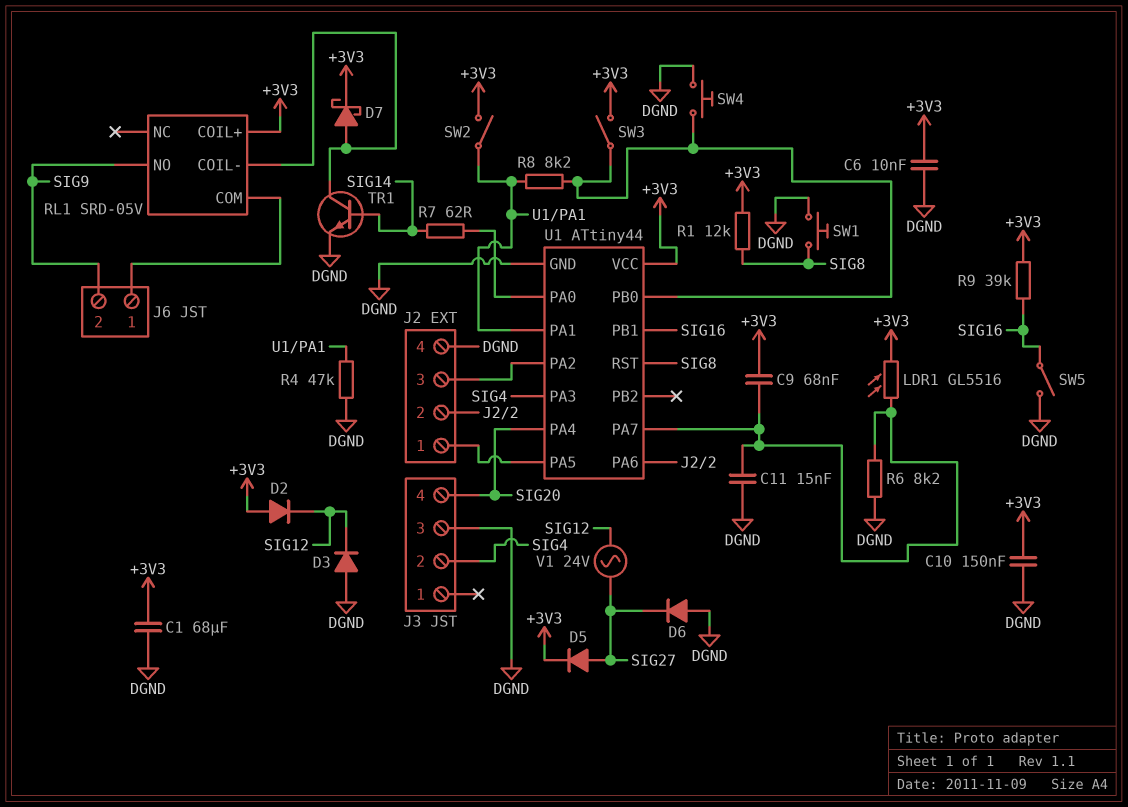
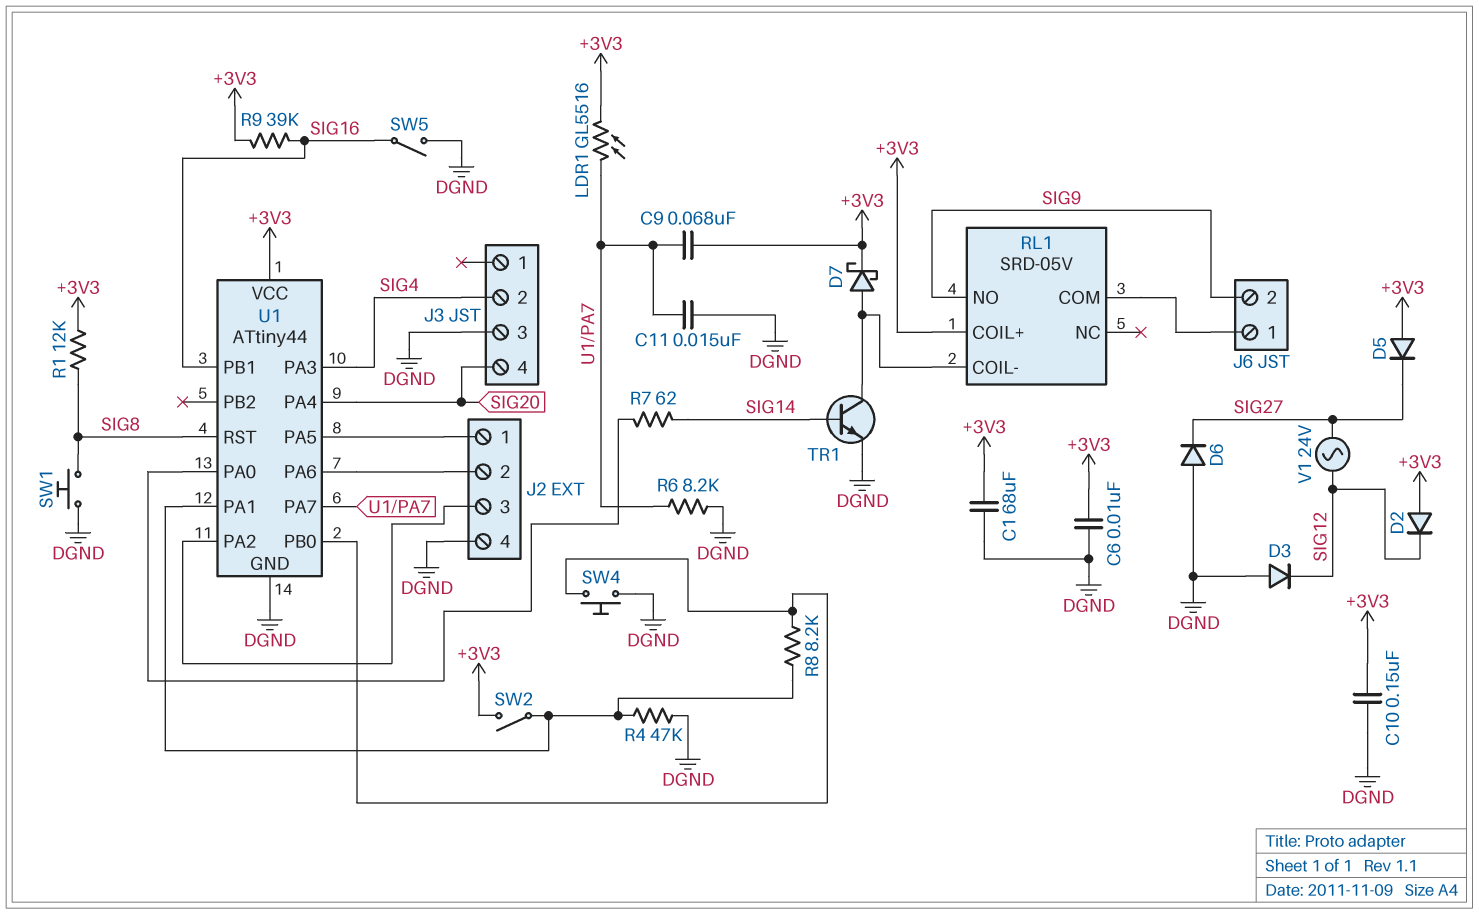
D5: diode (A SIG27, K +3V3) -> diode (A +3V3, K SIG27)
SW3: switch (+3V3, U1/PB0) -> none

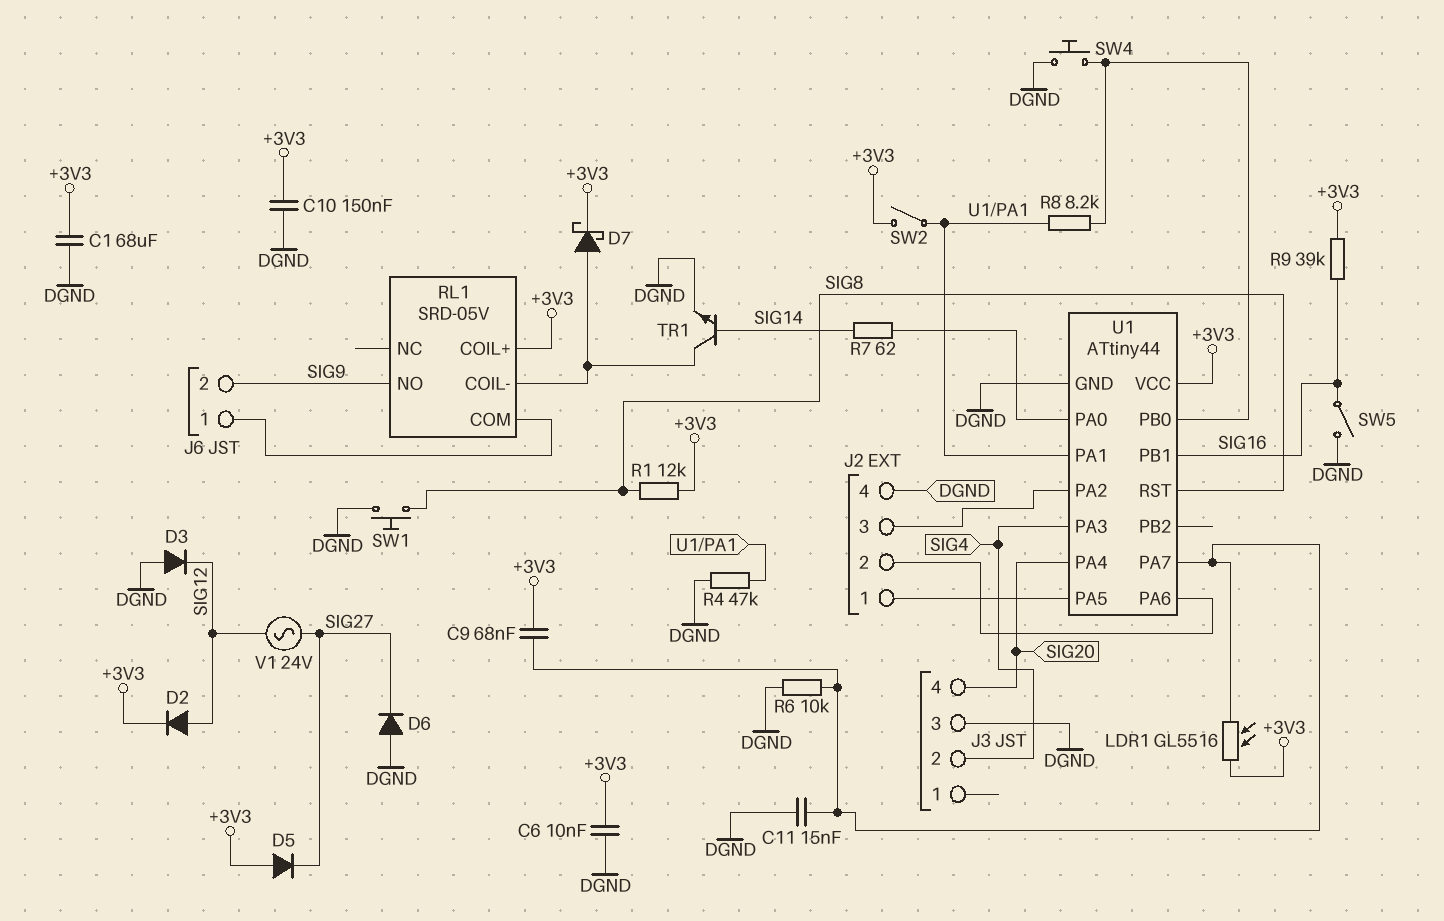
D2: diode (A +3V3, K SIG12) -> diode (A SIG12, K +3V3)
R6: 8.2k (DGND, U1/PA7) -> 10k (DGND, U1/PA7)

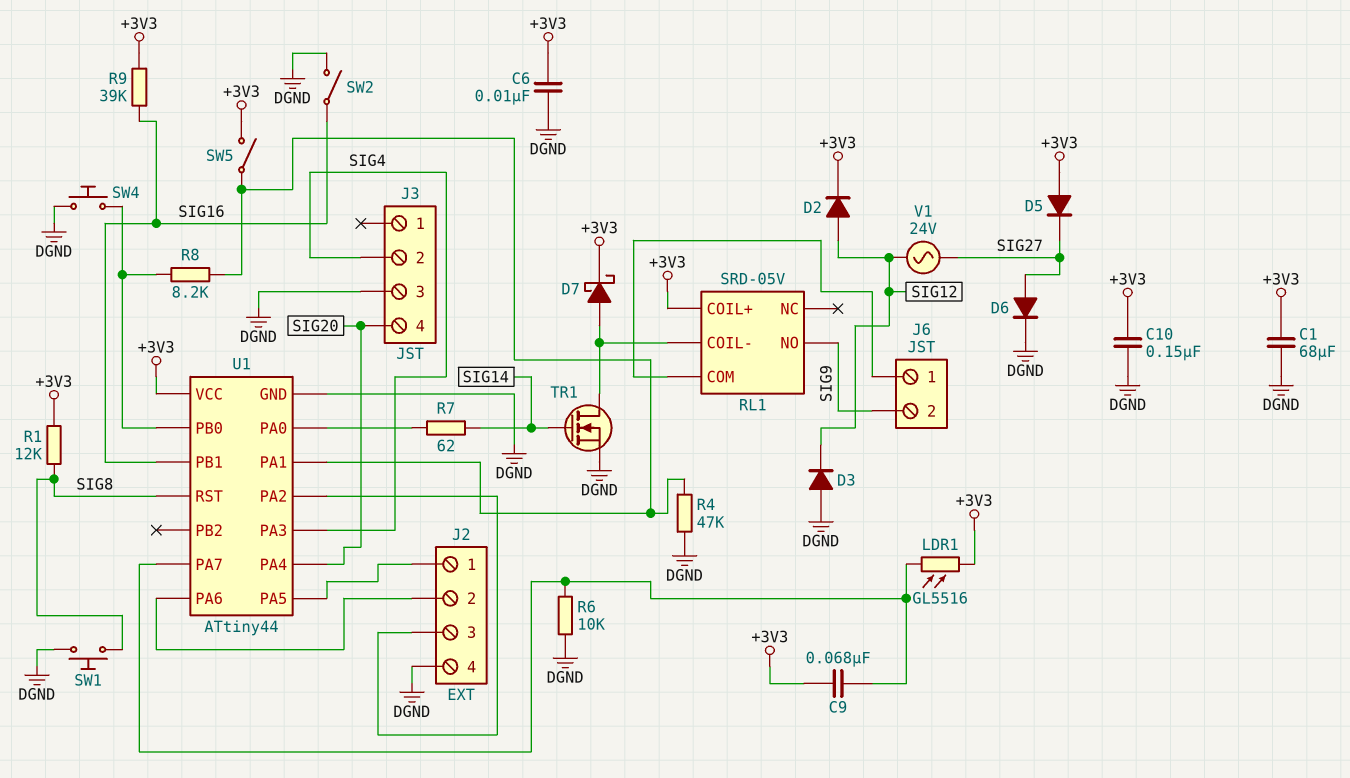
C11: 15nF (DGND, U1/PA7) -> none
D6: diode (A DGND, K SIG27) -> diode (A SIG27, K DGND)
SW2: switch (+3V3, U1/PA1) -> switch (DGND, SIG16)
SW5: switch (DGND, SIG16) -> switch (+3V3, U1/PA1)
TR1: NPN (B SIG14, C RL1/COIL-, E DGND) -> NMOS (G SIG14, D RL1/COIL-, S DGND)

